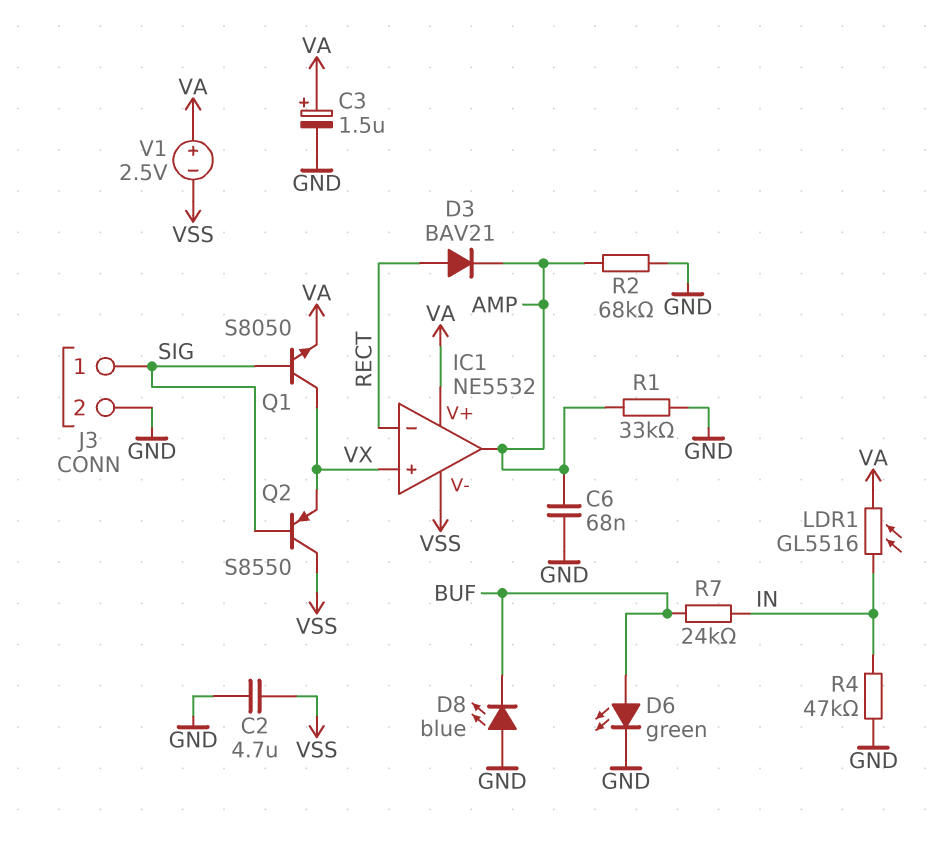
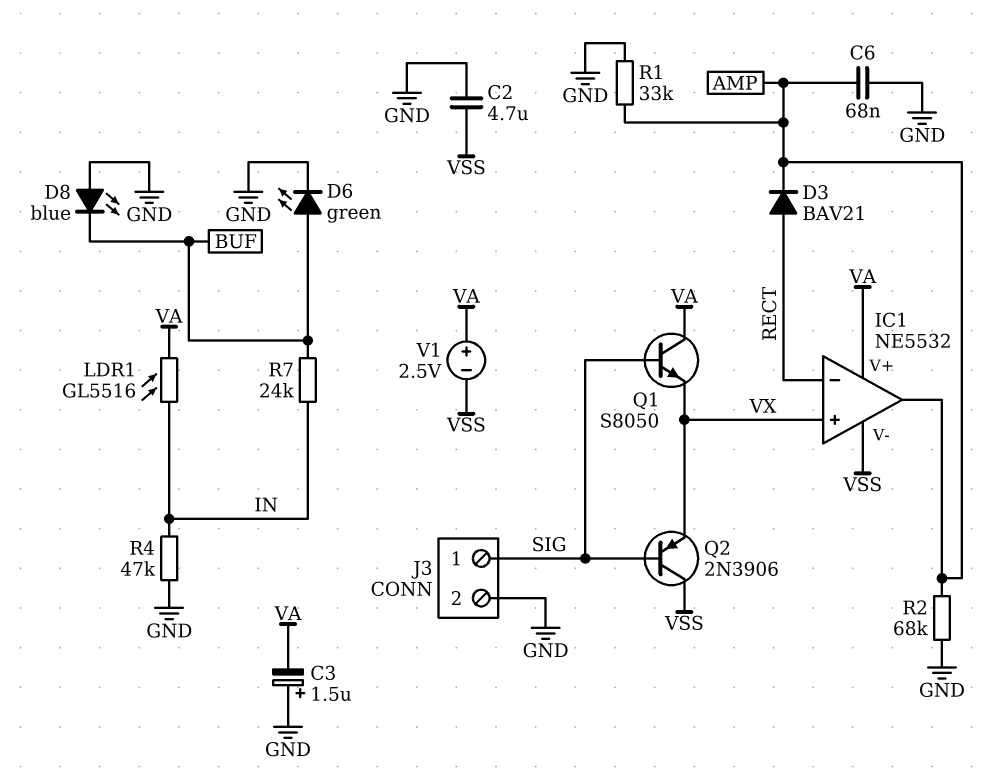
C3: 1.5uF (plus VA, minus GND) -> 1.5uF (plus GND, minus VA)
Q1: NPN S8050 (B SIG, C VX, E VA) -> NPN S8050 (B SIG, C VA, E VX)
Q2: PNP S8550 (B SIG, C VSS, E VX) -> PNP 2N3906 (B SIG, C VSS, E VX)

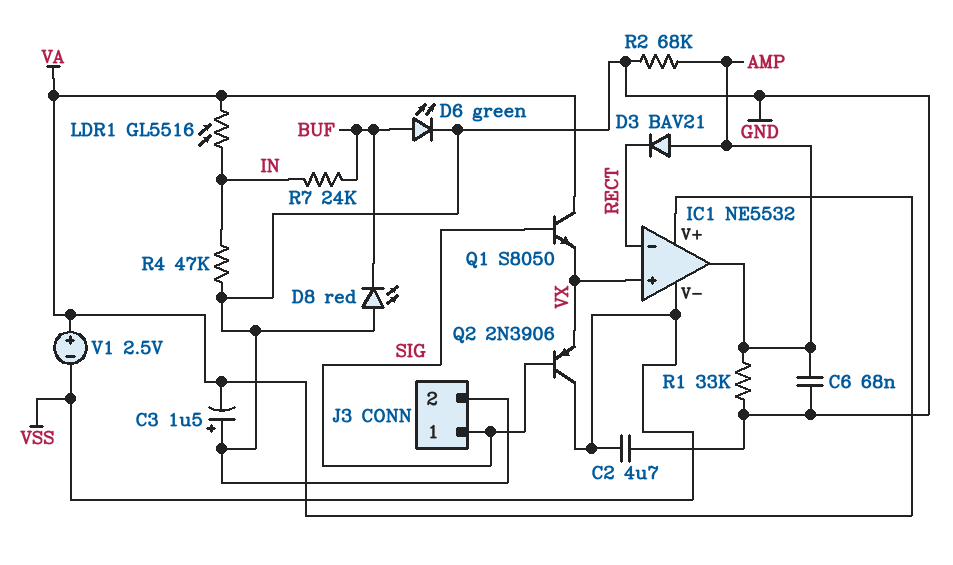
D3: diode BAV21 (A RECT, K AMP) -> diode BAV21 (A AMP, K RECT)
D8: LED blue (A GND, K BUF) -> LED red (A GND, K BUF)

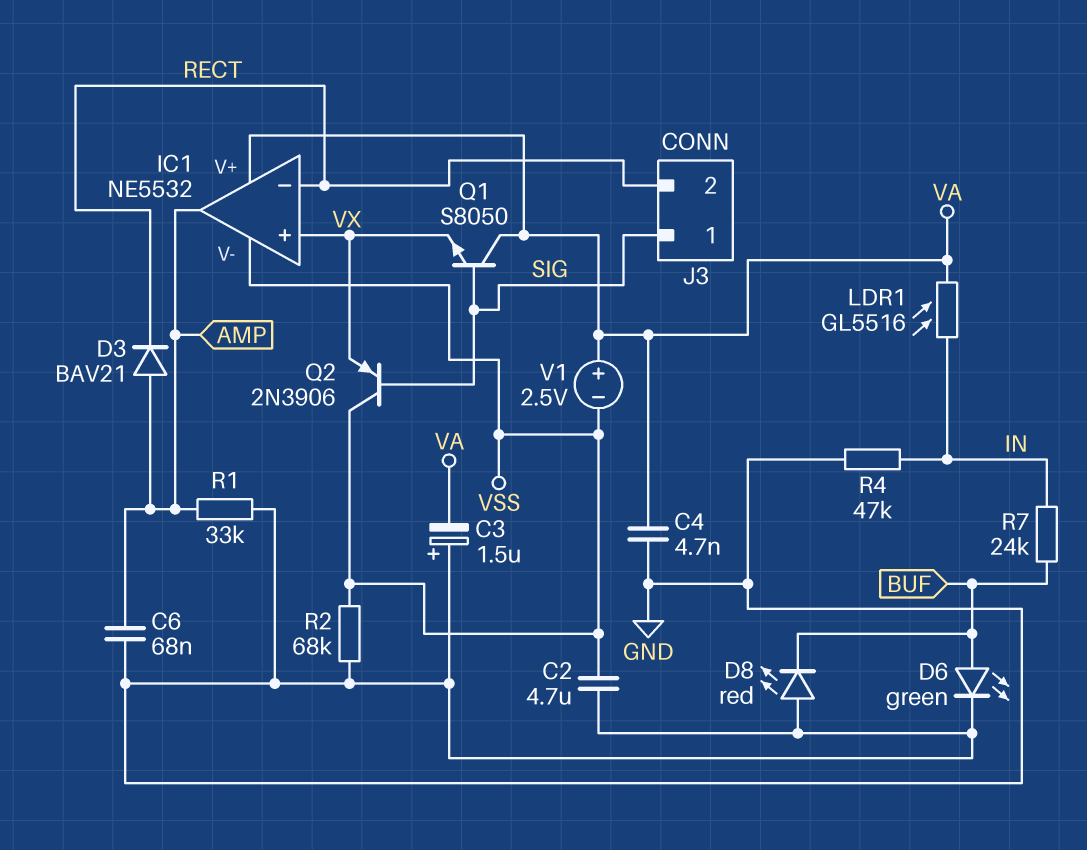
C4: none -> 4.7nF (GND, VA)
J3 pin 2: GND -> RECT
R2: 68k (AMP, GND) -> 68k (GND, VSS)

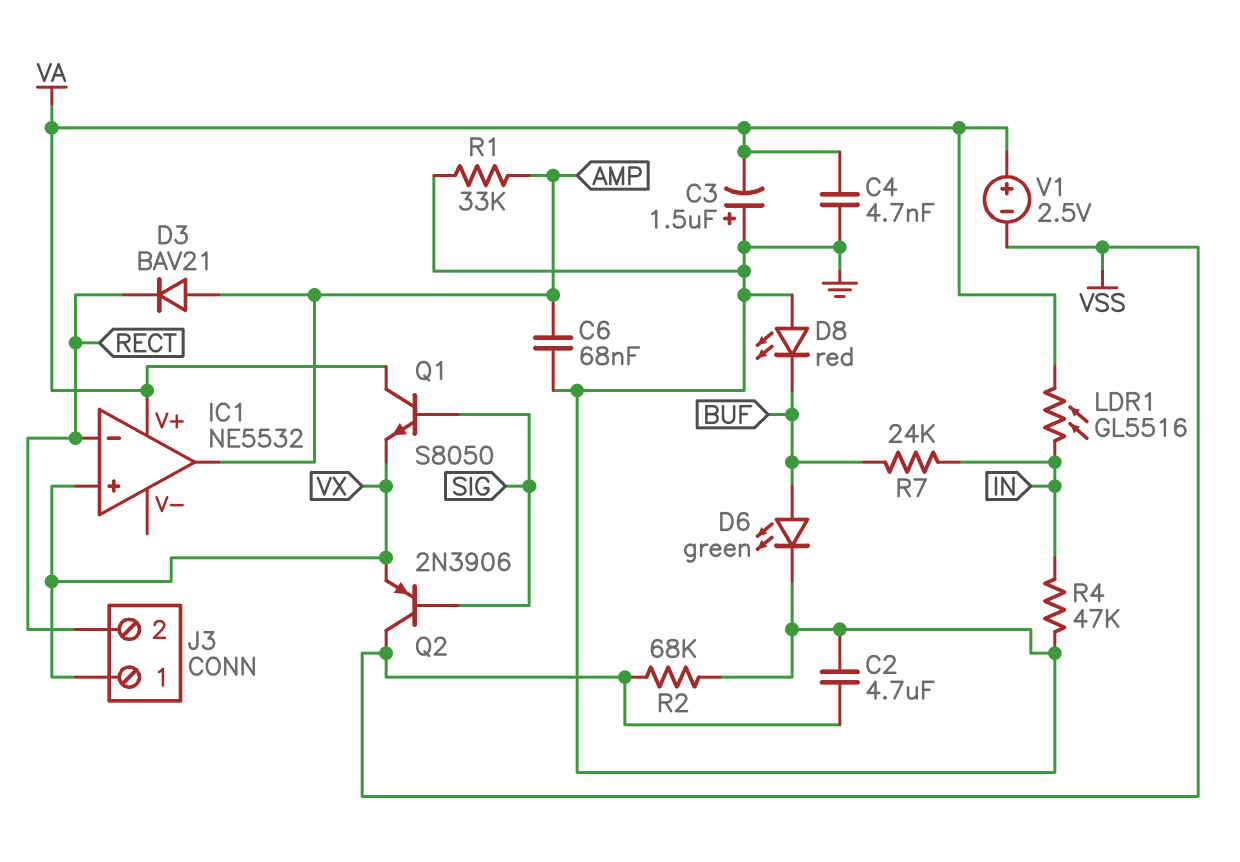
IC1 pin V-: VSS -> none
J3 pin 1: SIG -> VX

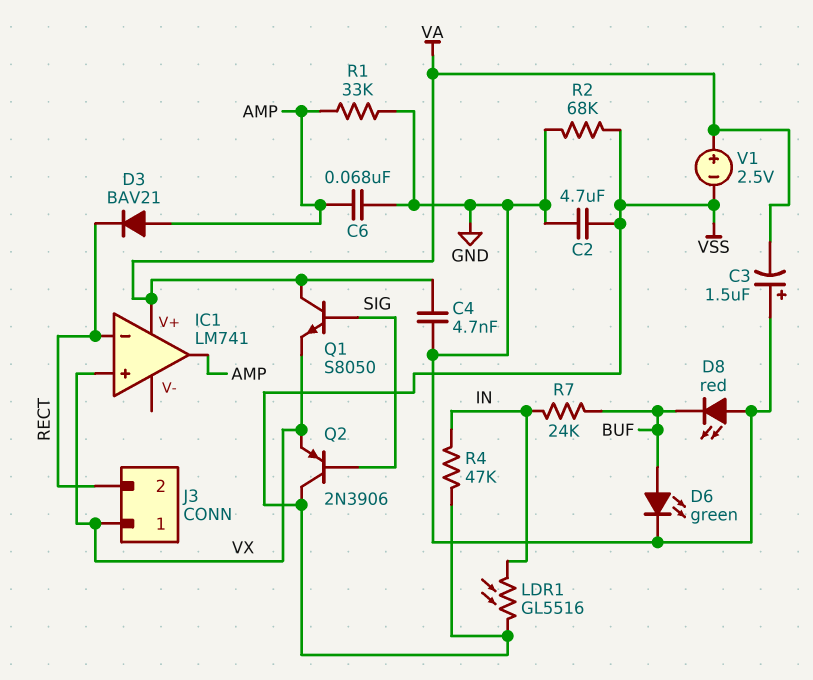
IC1: NE5532 -> LM741
LDR1: GL5516 (IN, VA) -> GL5516 (IN, VSS)
R4: 47k (GND, IN) -> 47k (IN, VSS)

